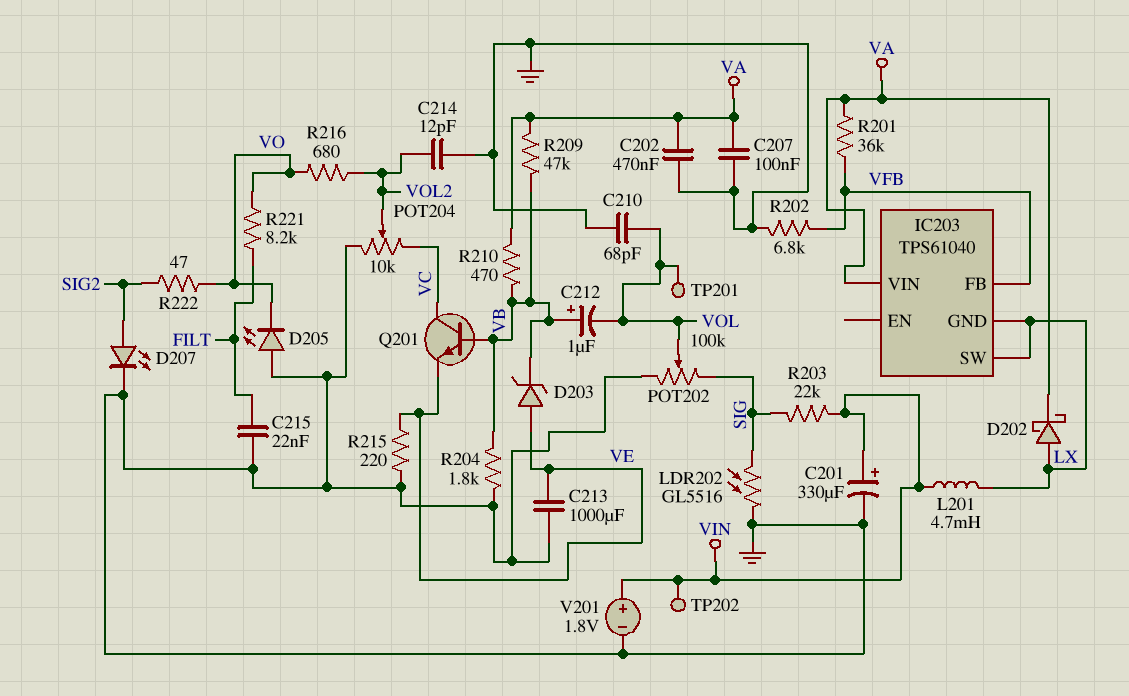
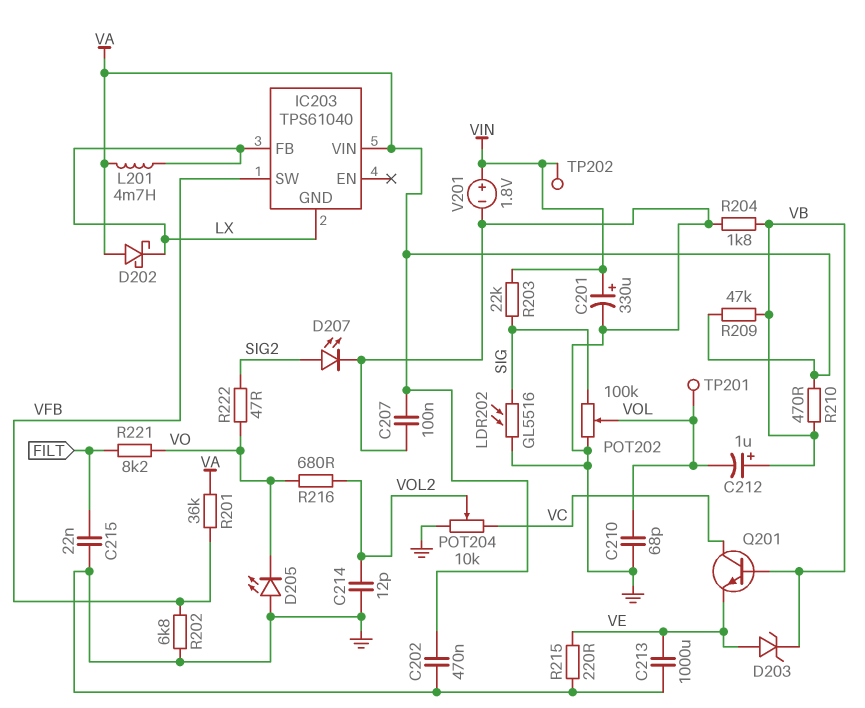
D202: schottky (A LX, K VA) -> schottky (A VA, K LX)
IC203 pin FB: VFB -> LX
IC203 pin SW: LX -> VFB
L201: 4.7mH (LX, VIN) -> 4.7mH (LX, VA)

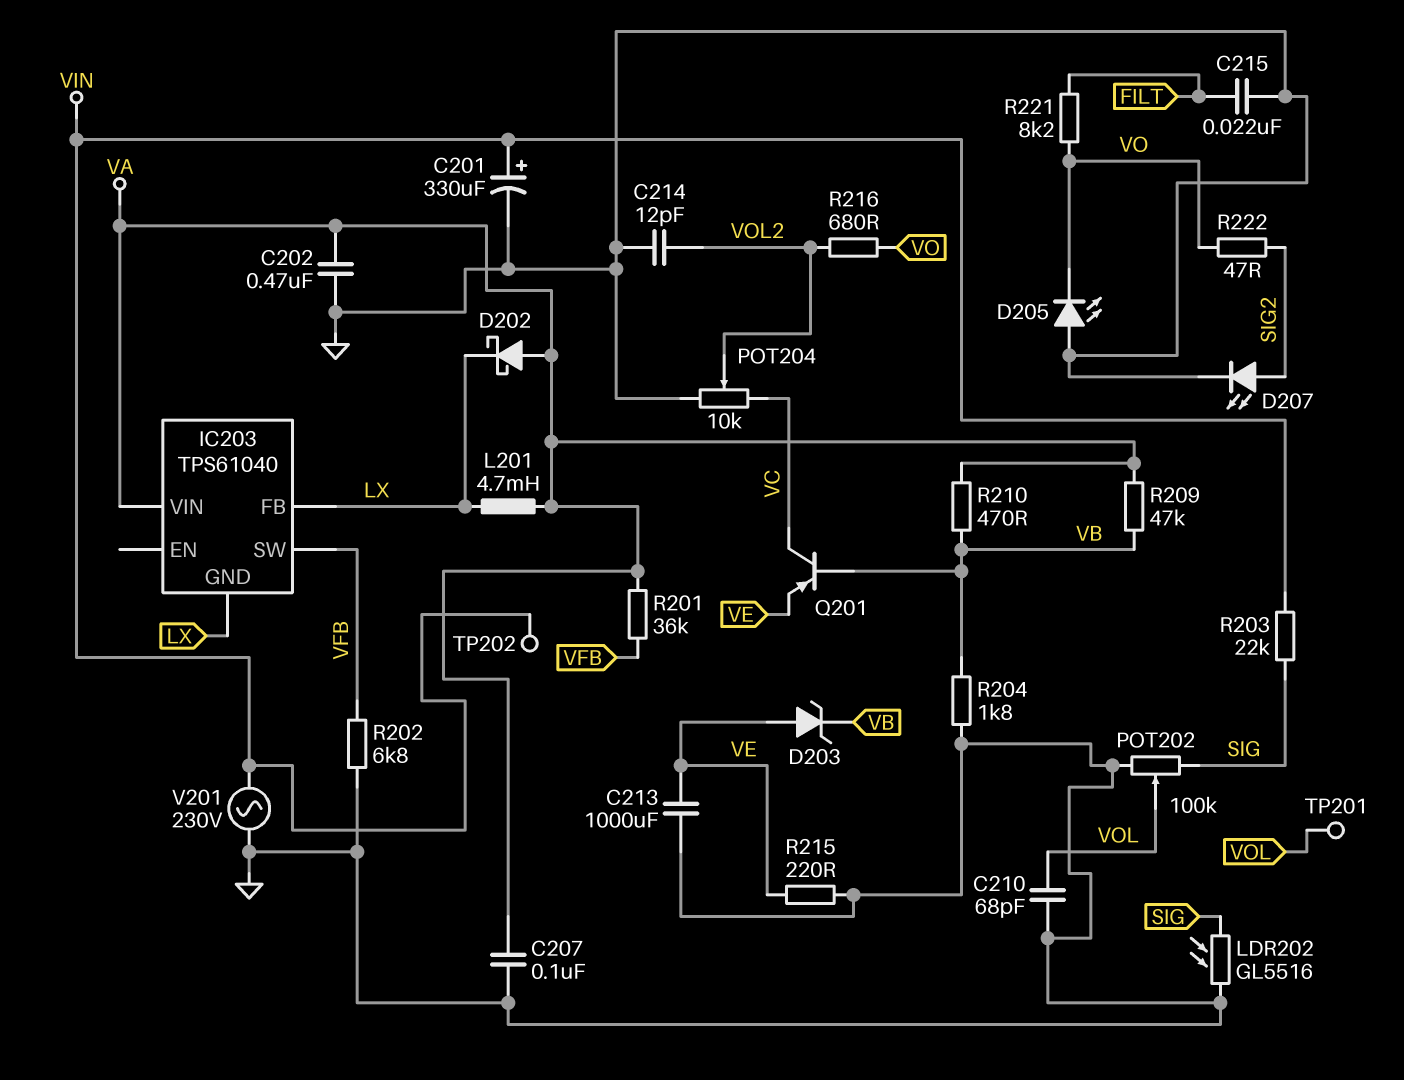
C212: 1uF (plus VB, minus VOL) -> none
Q201: NPN (B VB, C VC, E VE) -> PNP (B VB, C VC, E VE)
V201: 1.8V (plus VIN, minus GND) -> AC 230V (GND, VIN)

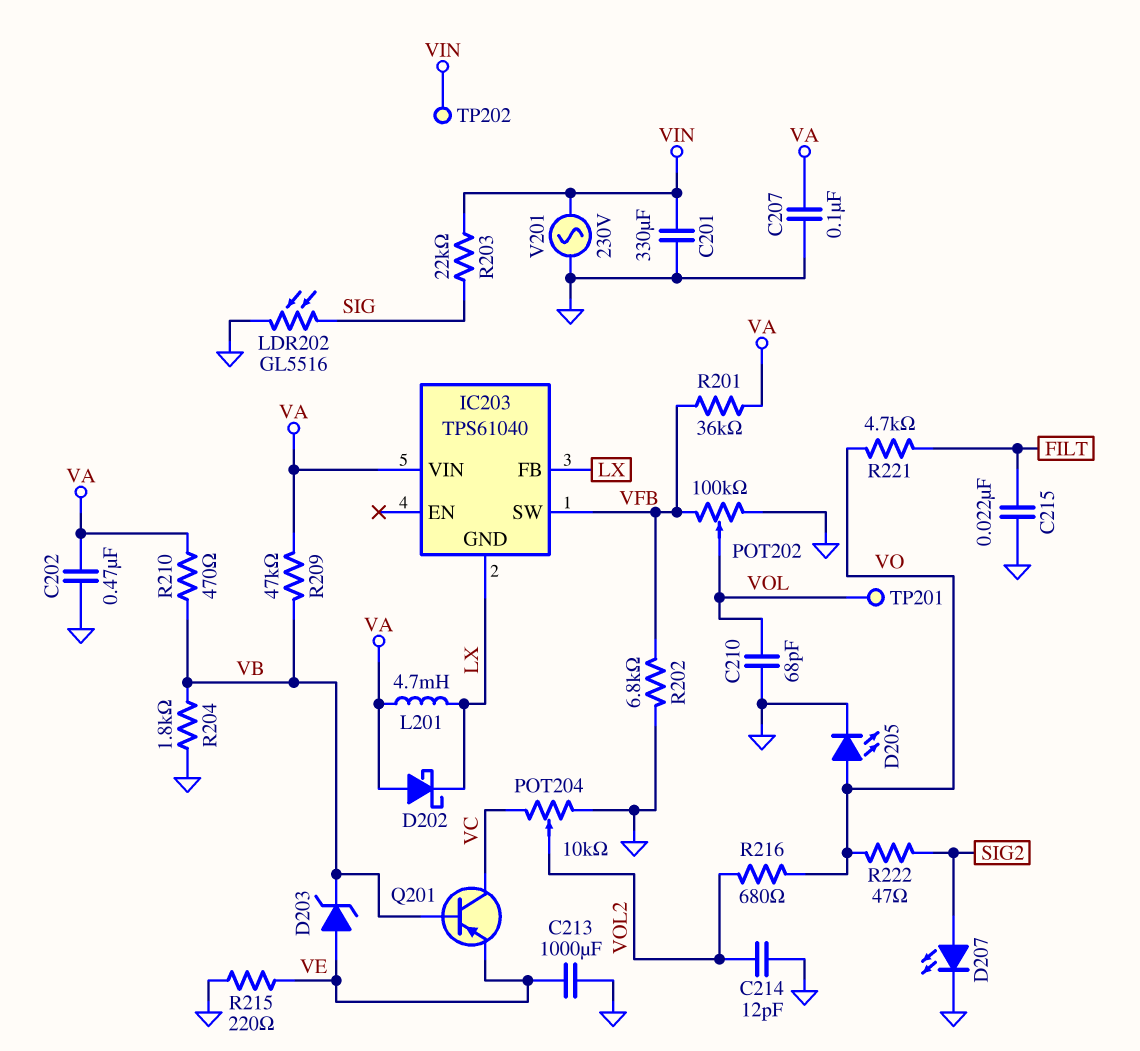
C201: 330uF (plus VIN, minus GND) -> 330uF (GND, VIN)
D205: LED (A GND, K VO) -> LED (A VO, K GND)
POT202: 100k (GND, SIG, wiper VOL) -> 100k (GND, VFB, wiper VOL)
R221: 8.2k (FILT, VO) -> 4.7k (FILT, VO)

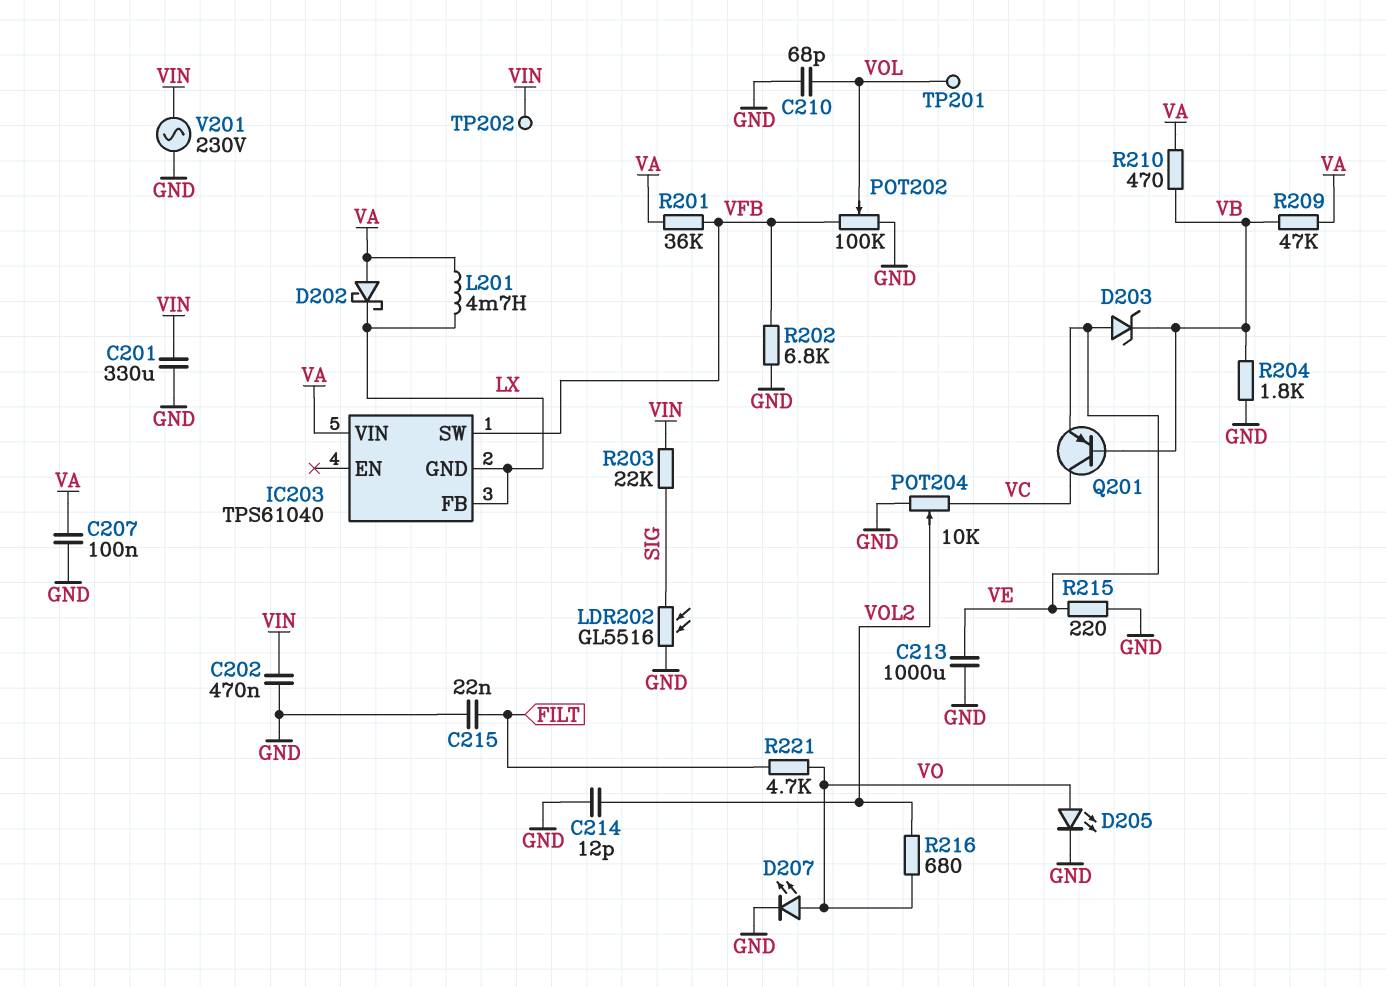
C202: 470nF (GND, VA) -> 470nF (GND, VIN)
D207: LED (A SIG2, K GND) -> LED (A VO, K GND)
R222: 47 (SIG2, VO) -> none

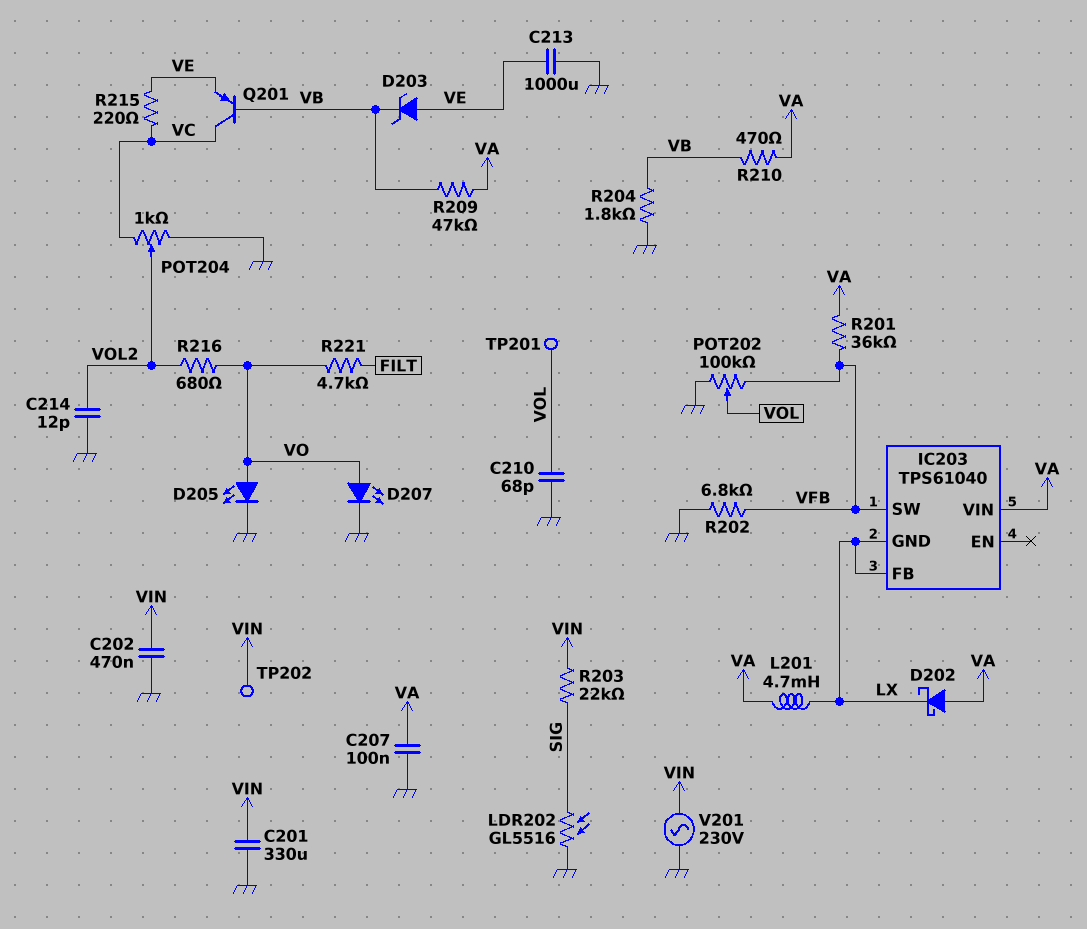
C215: 22nF (FILT, GND) -> none
POT204: 10k (GND, VC, wiper VOL2) -> 1k (GND, VC, wiper VOL2)
R215: 220 (GND, VE) -> 220 (VC, VE)

